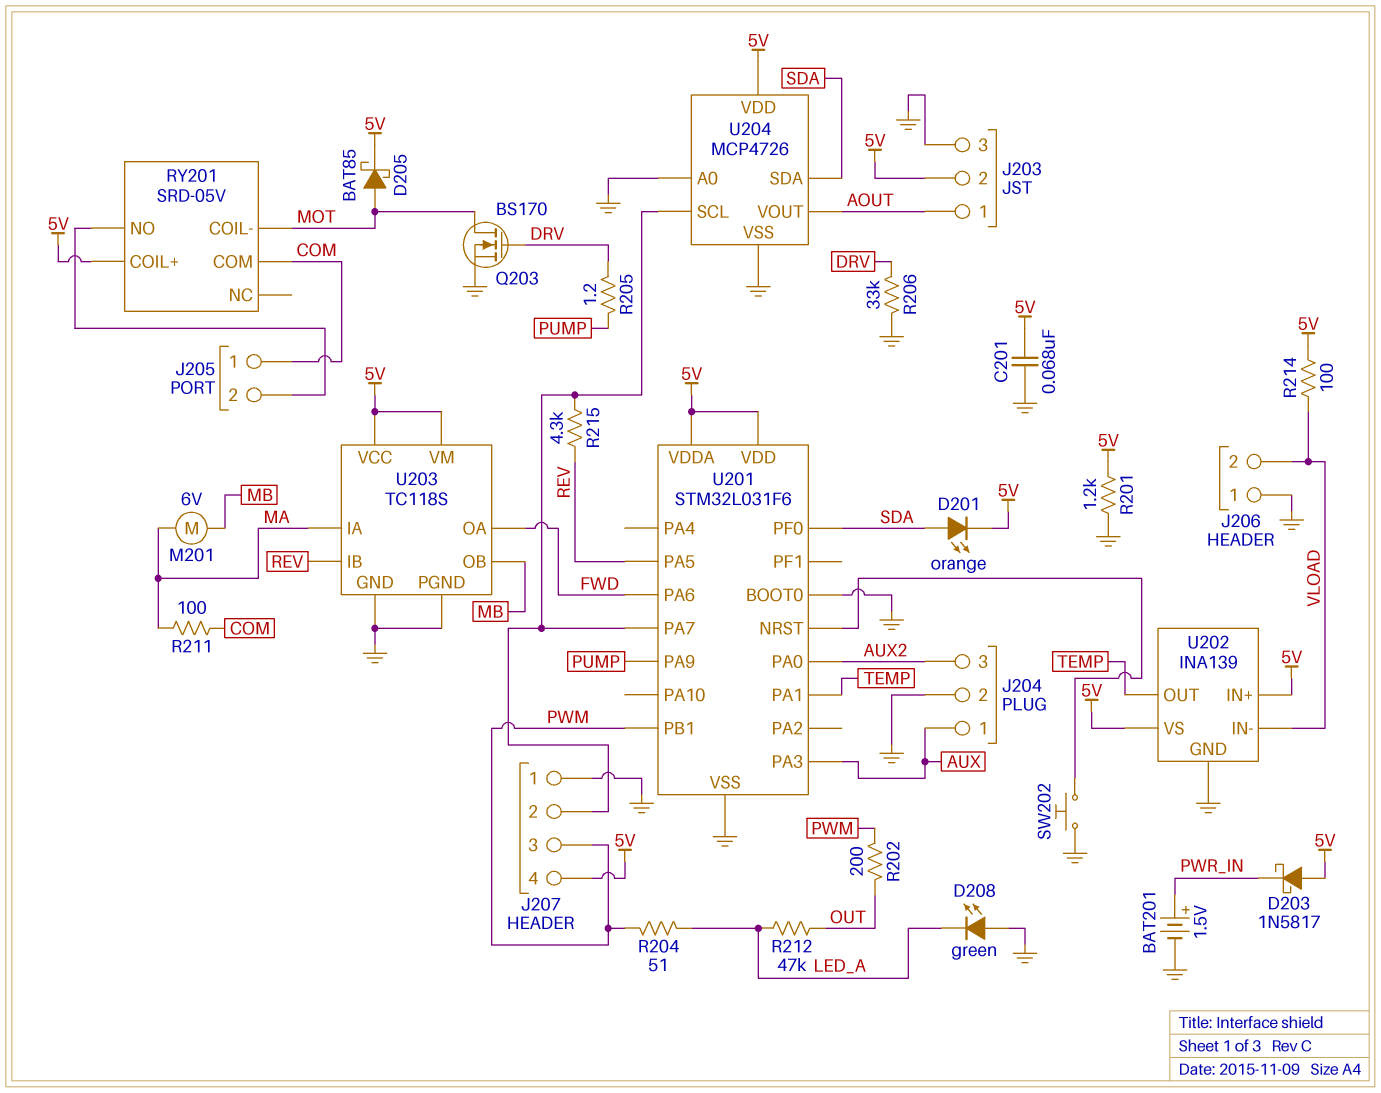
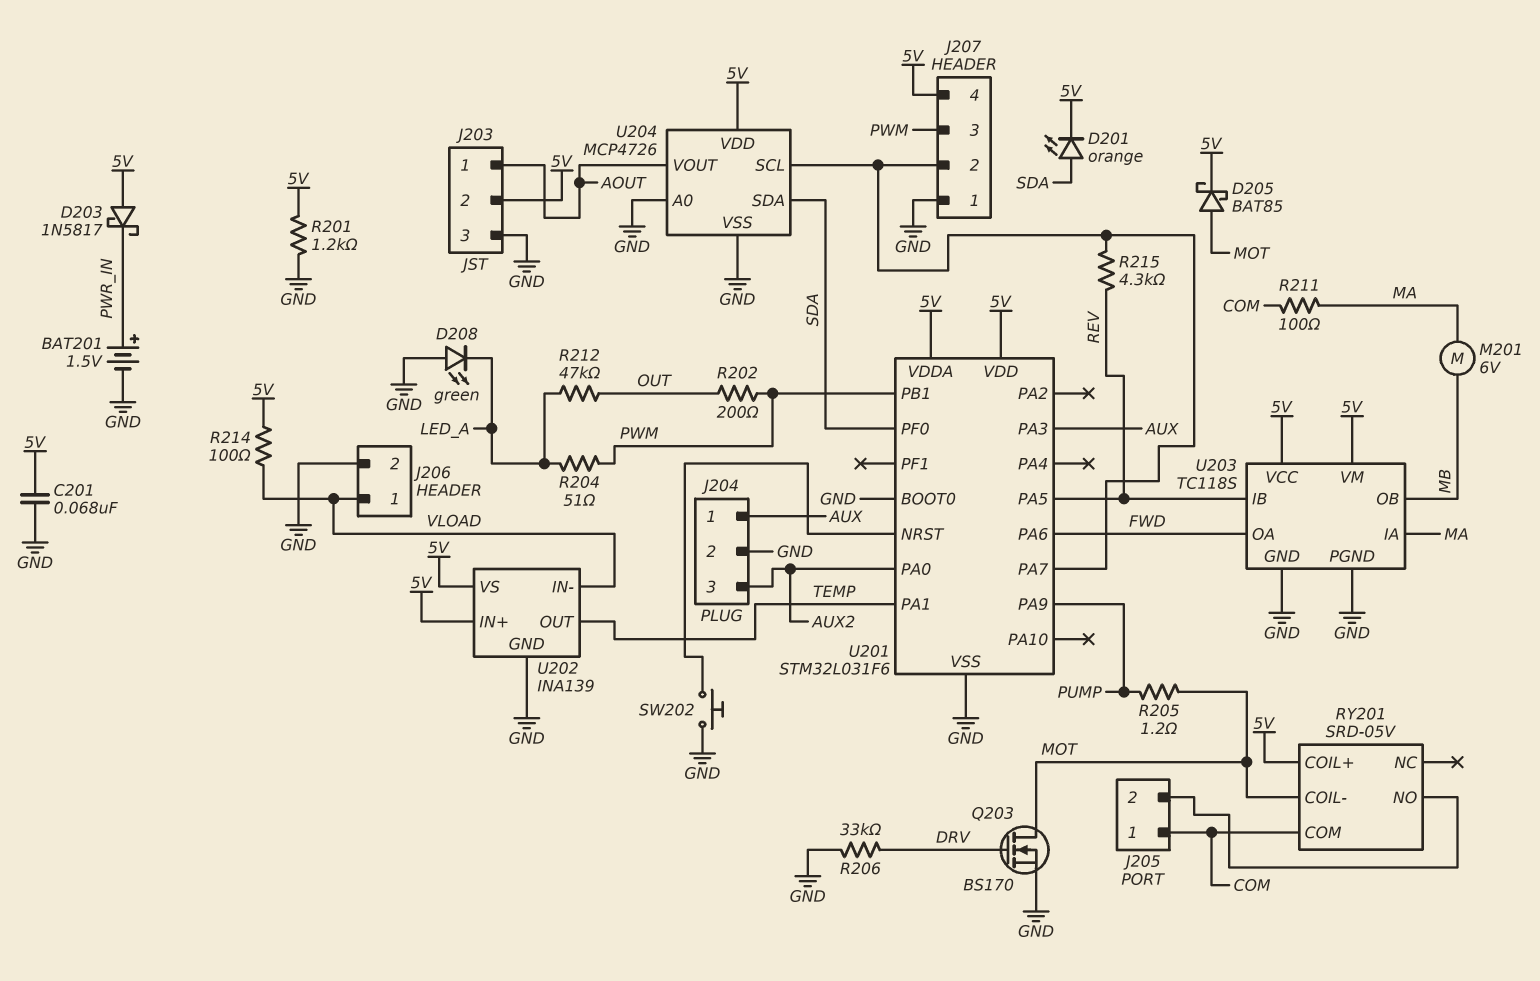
J206 pin 1: GND -> VLOAD
J206 pin 2: VLOAD -> GND
R205: 1.2 (DRV, PUMP) -> 1.2 (MOT, PUMP)

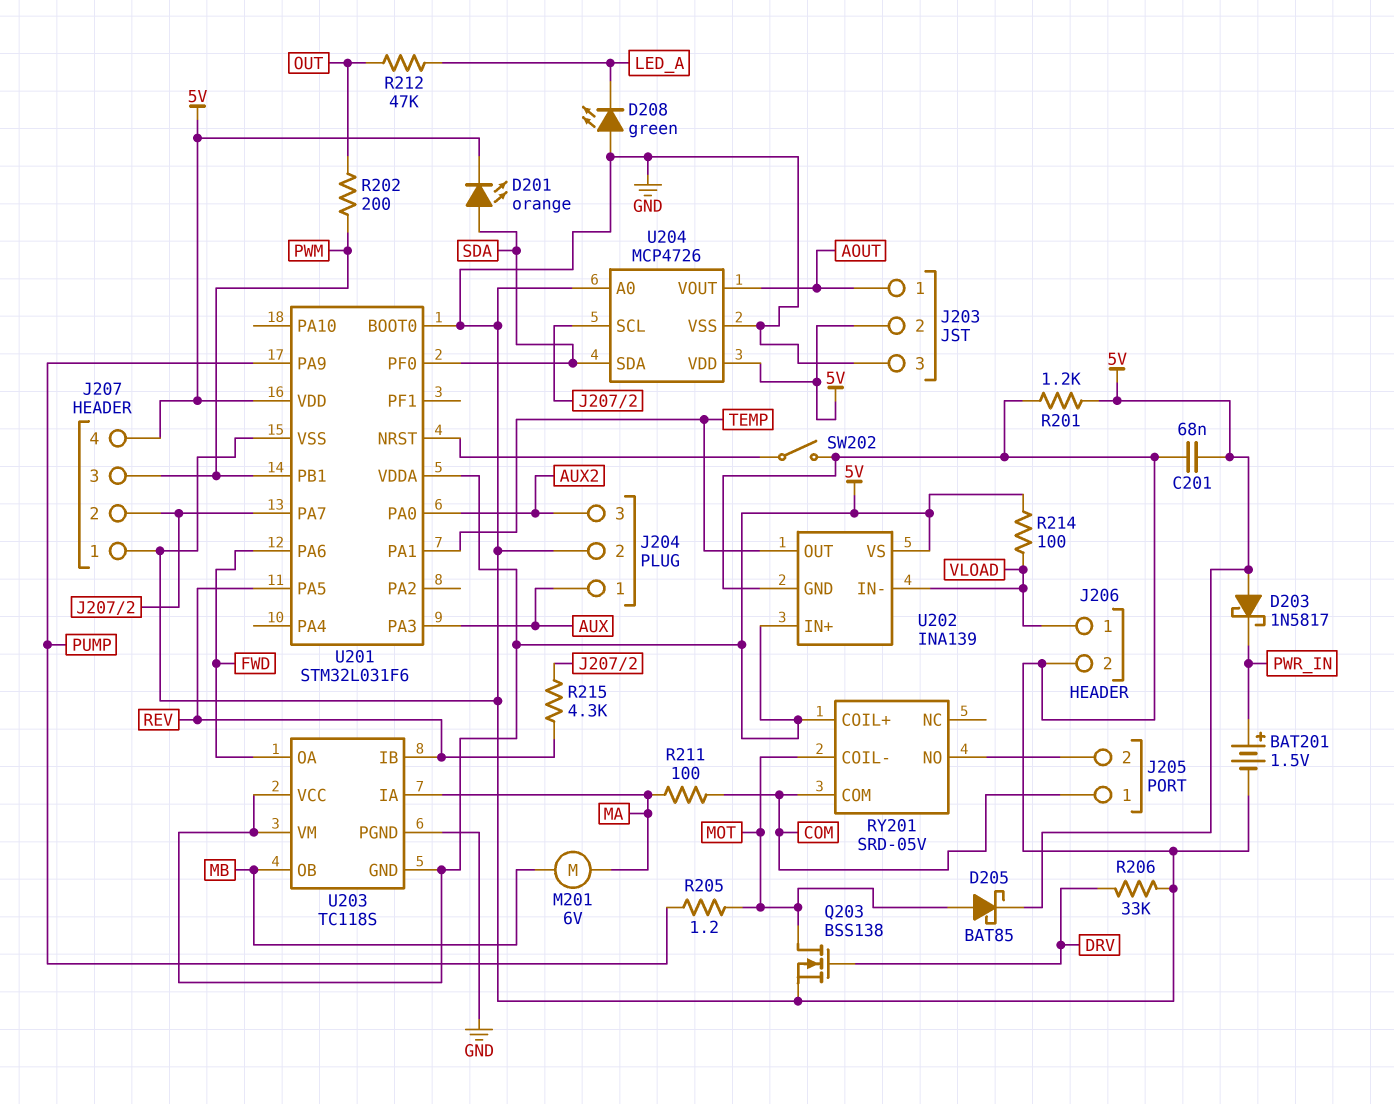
Q203: NMOS BS170 (G DRV, D MOT, S GND) -> NMOS BSS138 (G DRV, D MOT, S GND)
R204: 51 (LED_A, PWM) -> none
SW202: button (GND, U201/NRST) -> switch (GND, U201/NRST)
U203 pin GND: GND -> 5V

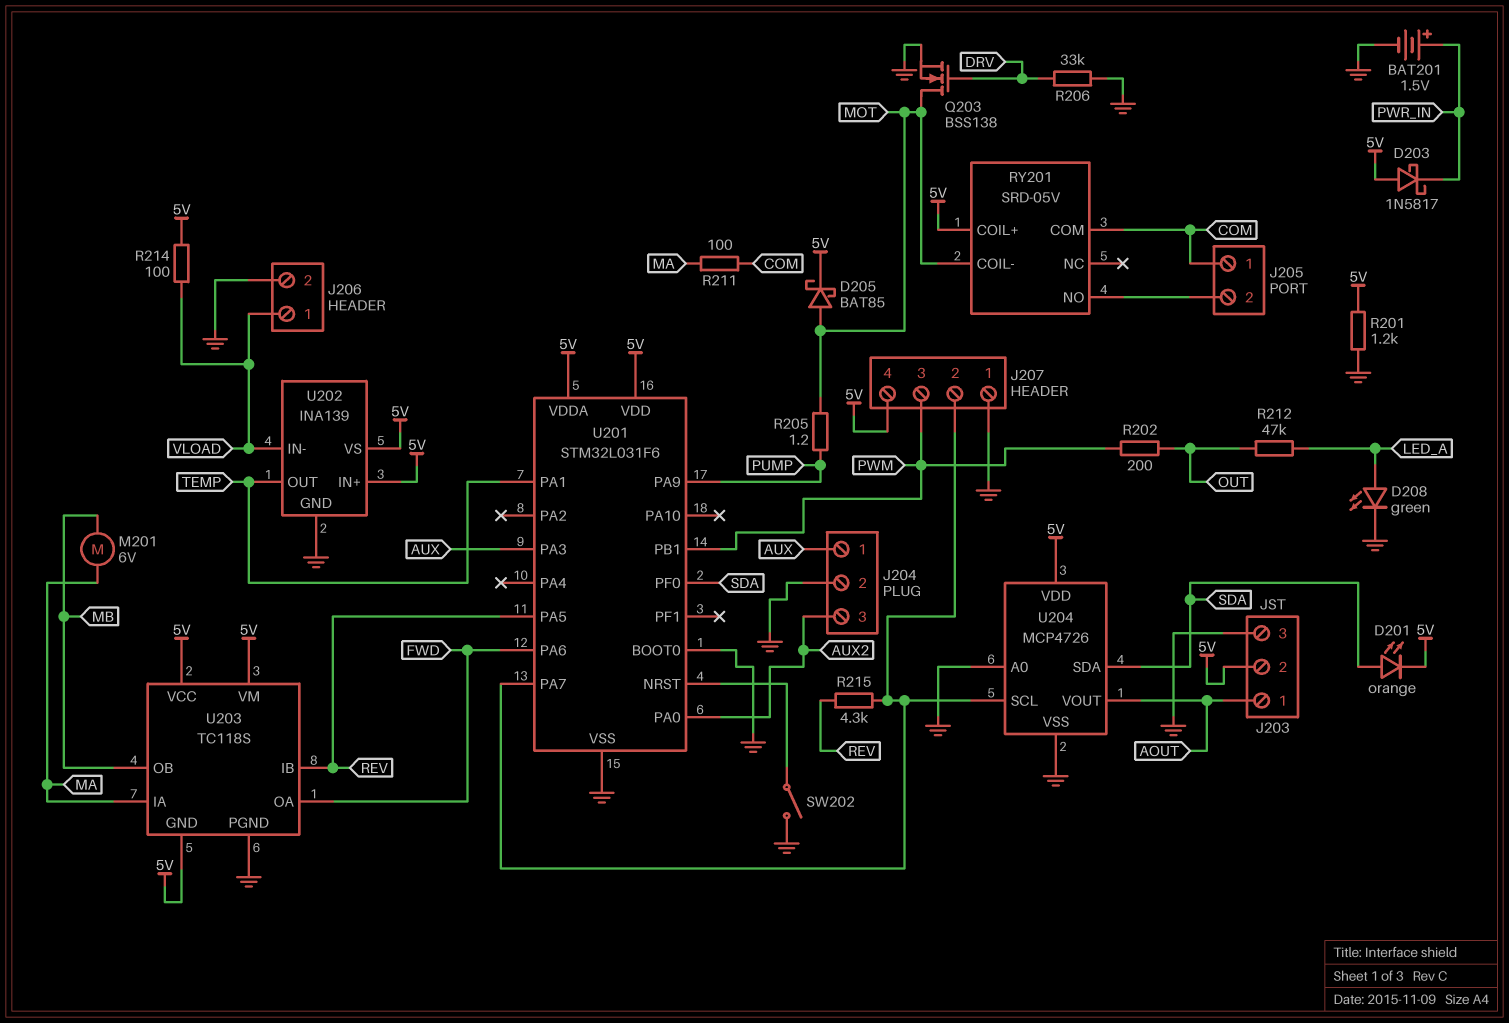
C201: 68nF (5V, GND) -> none
D208: LED green (A GND, K LED_A) -> LED green (A LED_A, K GND)

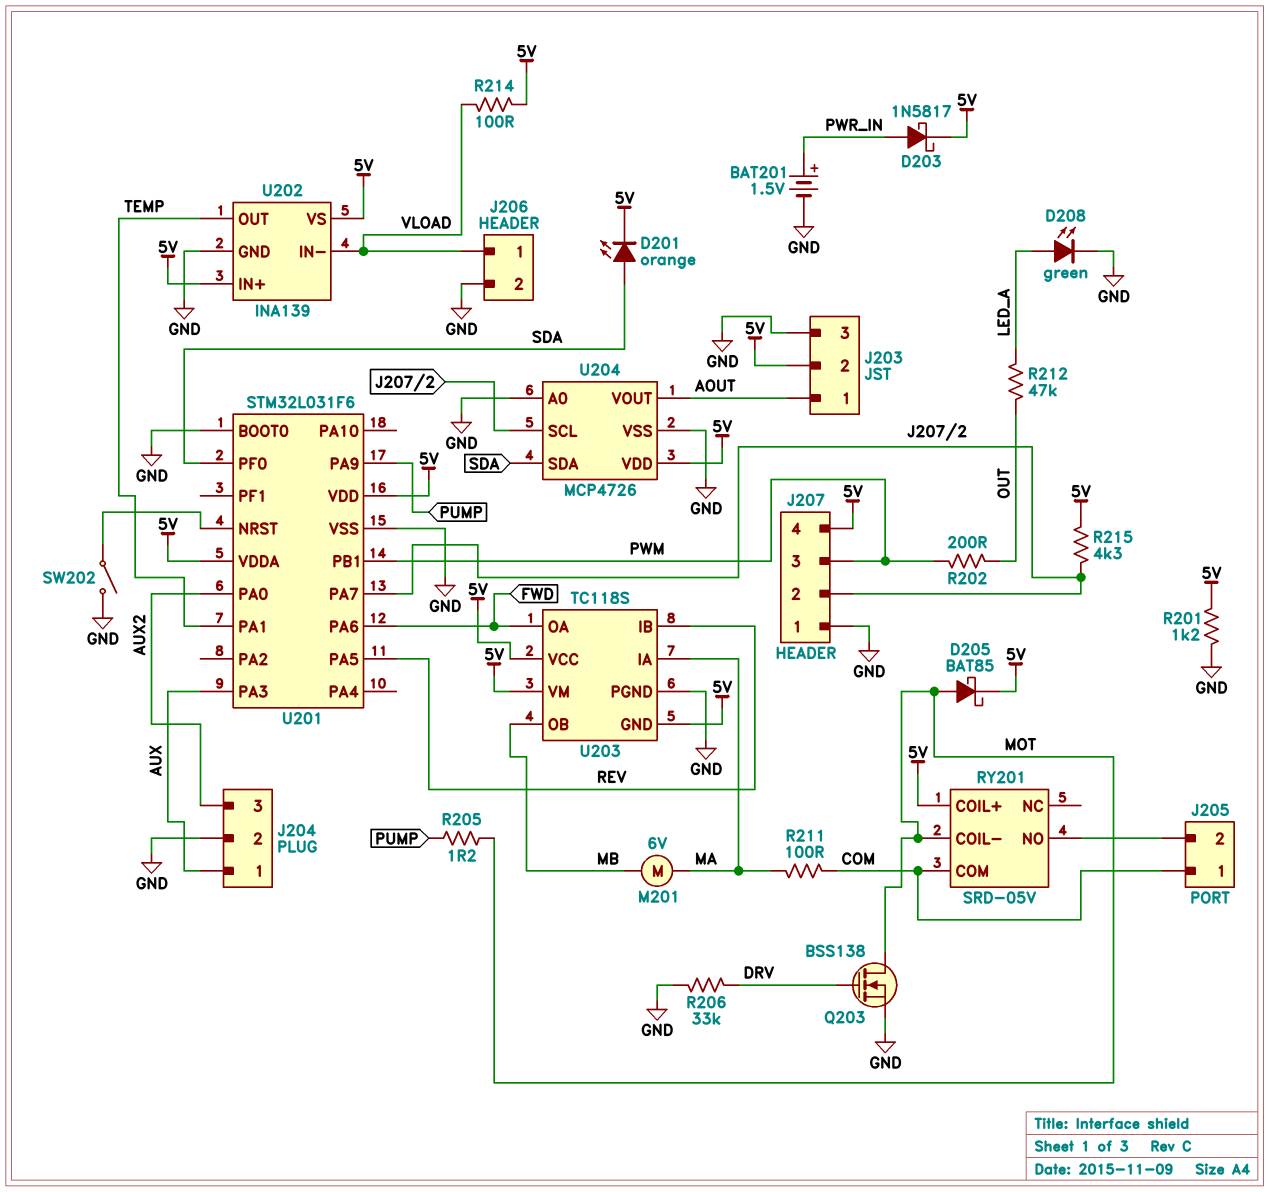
D203: schottky 1N5817 (A 5V, K PWR_IN) -> schottky 1N5817 (A PWR_IN, K 5V)
R215: 4.3k (J207/2, REV) -> 4.3k (5V, J207/2)

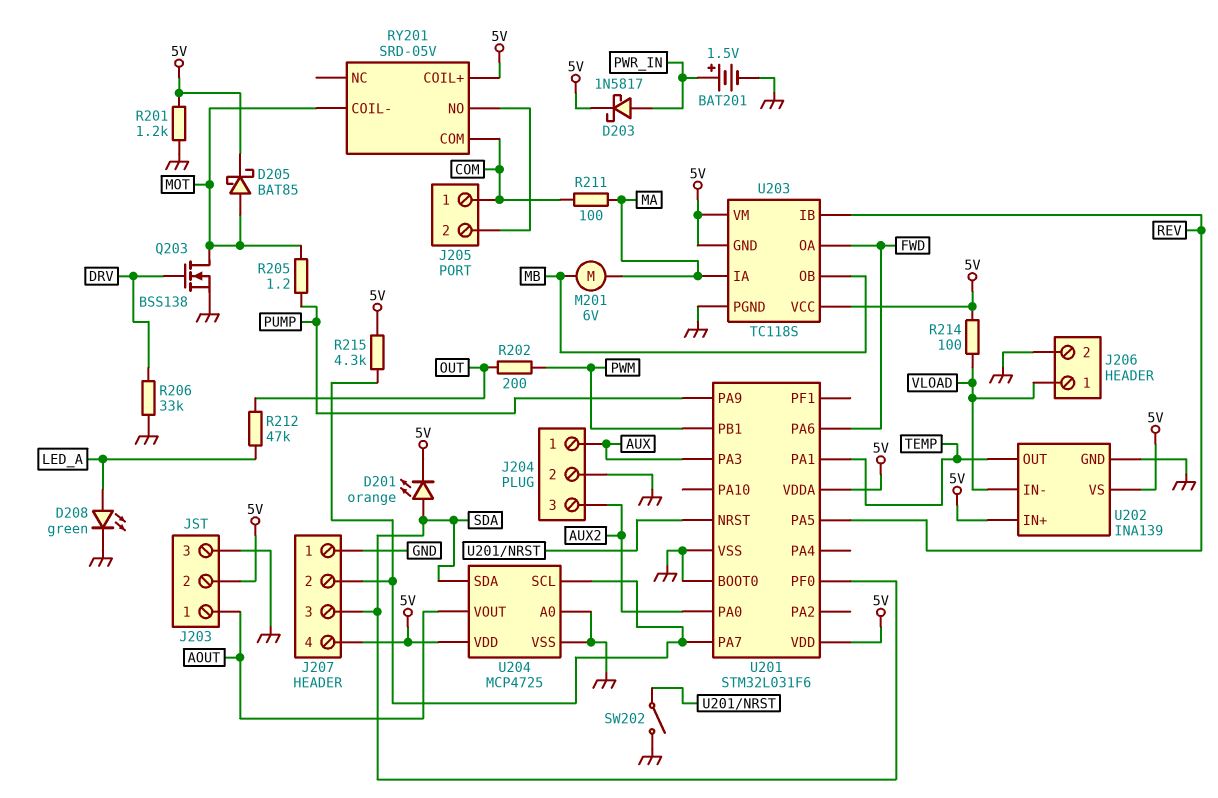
J207 pin 3: PWM -> SDA
U204: MCP4726 -> MCP4725

